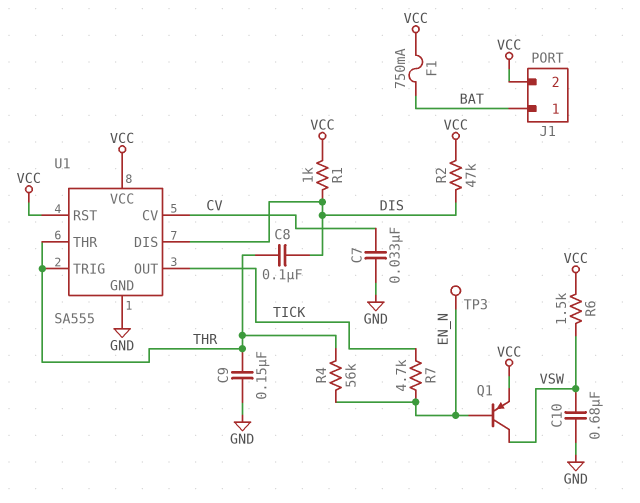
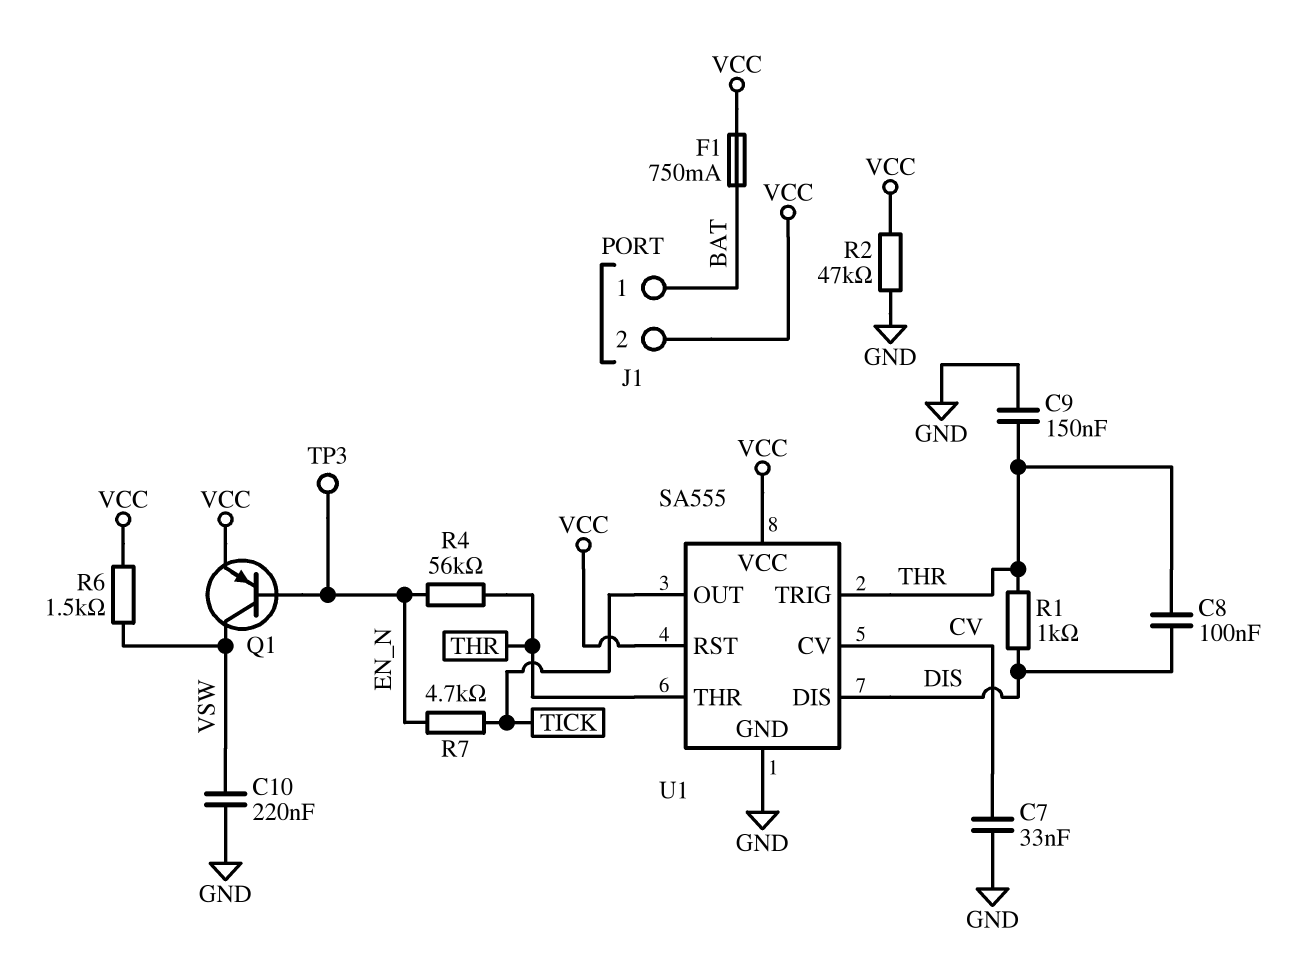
C10: 680nF (GND, VSW) -> 220nF (GND, VSW)
R1: 1k (DIS, VCC) -> 1k (DIS, THR)
R2: 47k (DIS, VCC) -> 47k (GND, VCC)

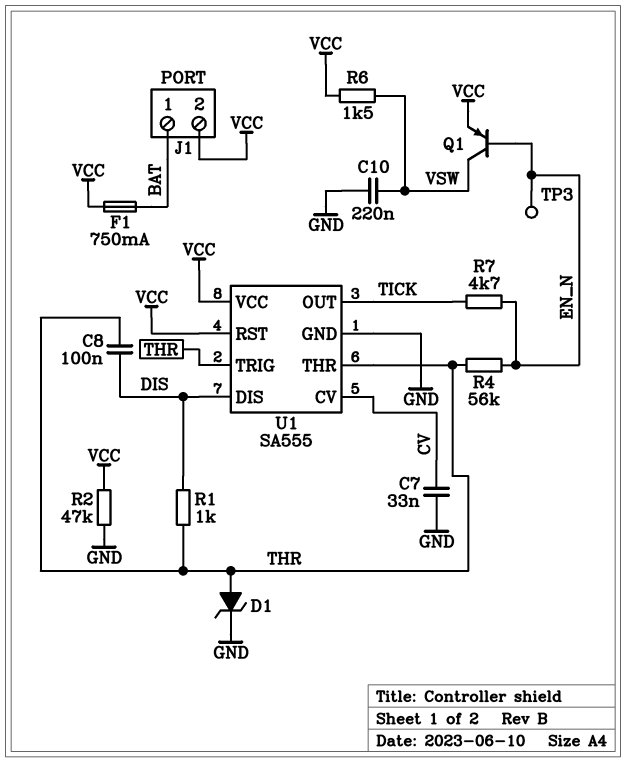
C9: 150nF (GND, THR) -> none
D1: none -> zener (A THR, K GND)

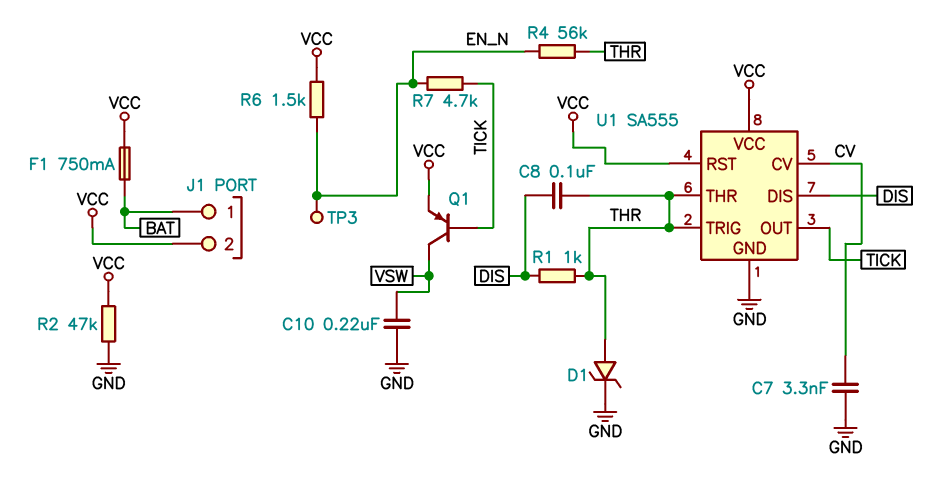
C7: 33nF (CV, GND) -> 3.3nF (CV, GND)
Q1: PNP (B EN_N, C VSW, E VCC) -> PNP (B TICK, C VSW, E VCC)
R6: 1.5k (VCC, VSW) -> 1.5k (EN_N, VCC)

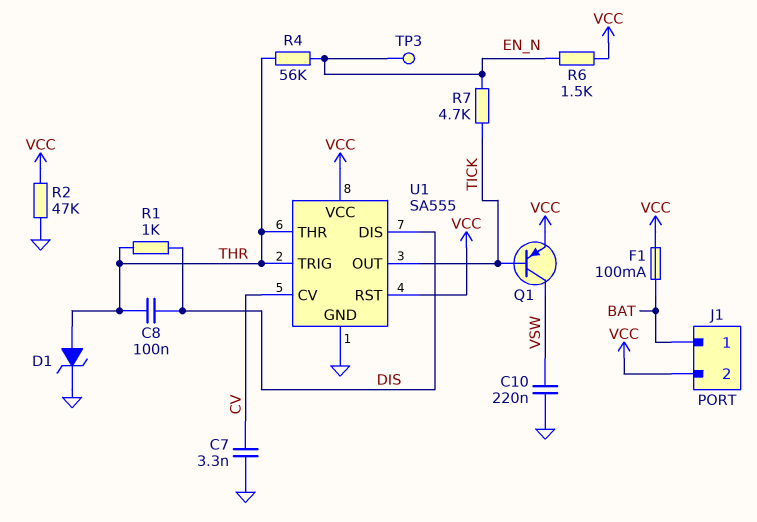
F1: 750mA (BAT, VCC) -> 100mA (BAT, VCC)

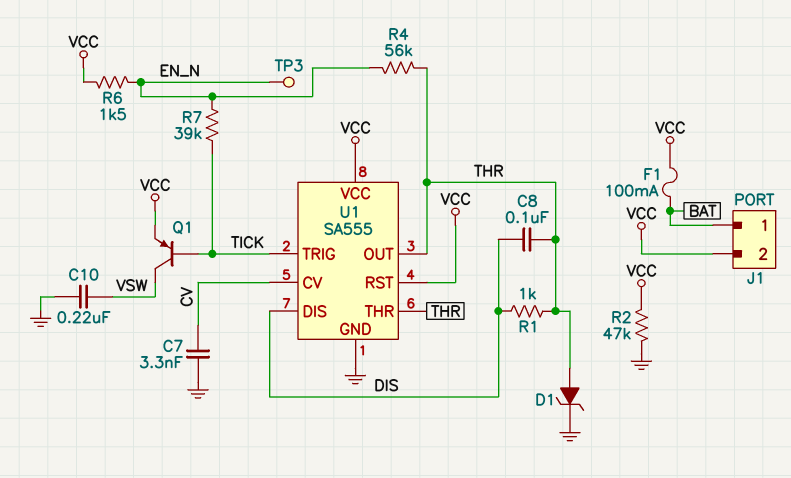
R7: 4.7k (EN_N, TICK) -> 39k (EN_N, TICK)
U1 pin OUT: TICK -> THR
U1 pin TRIG: THR -> TICK

